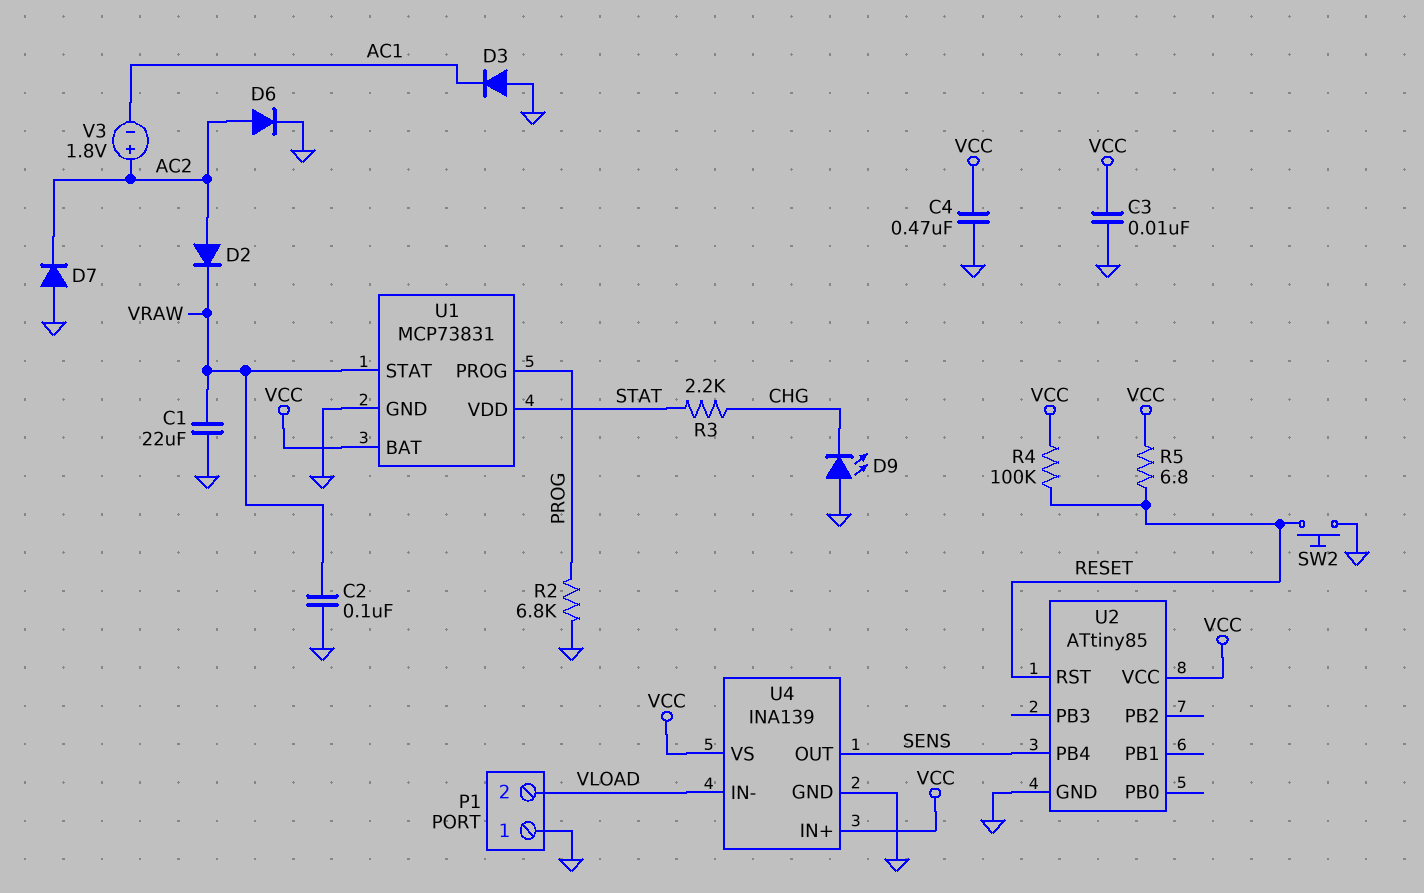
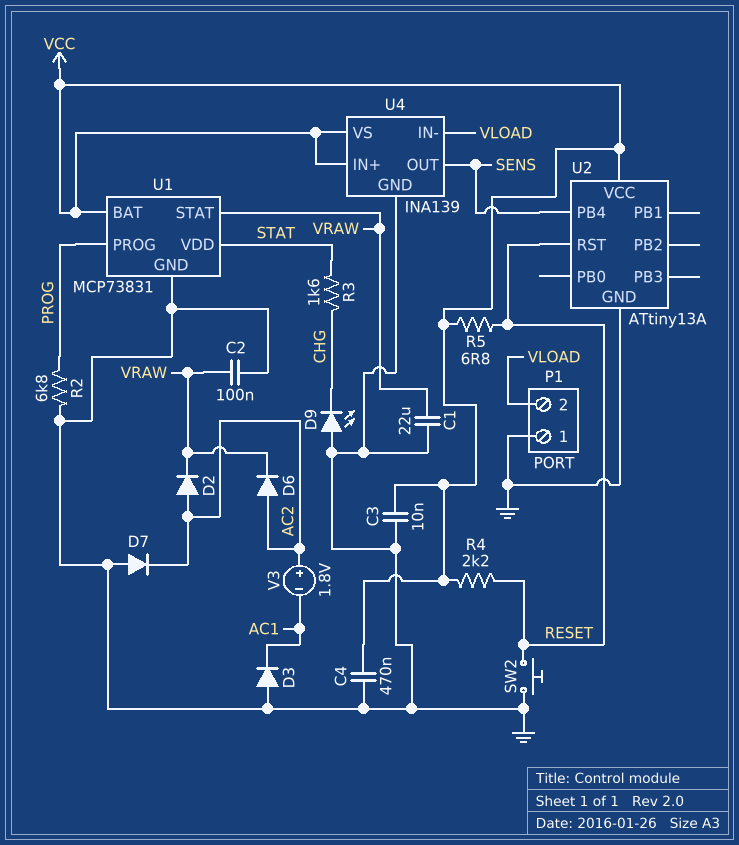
D6: diode (A AC2, K GND) -> diode (A AC2, K VRAW)
R3: 2.2k (CHG, STAT) -> 1.6k (CHG, STAT)
R4: 100k (RESET, VCC) -> 2.2k (RESET, VCC)
U2: ATtiny85 -> ATtiny13A

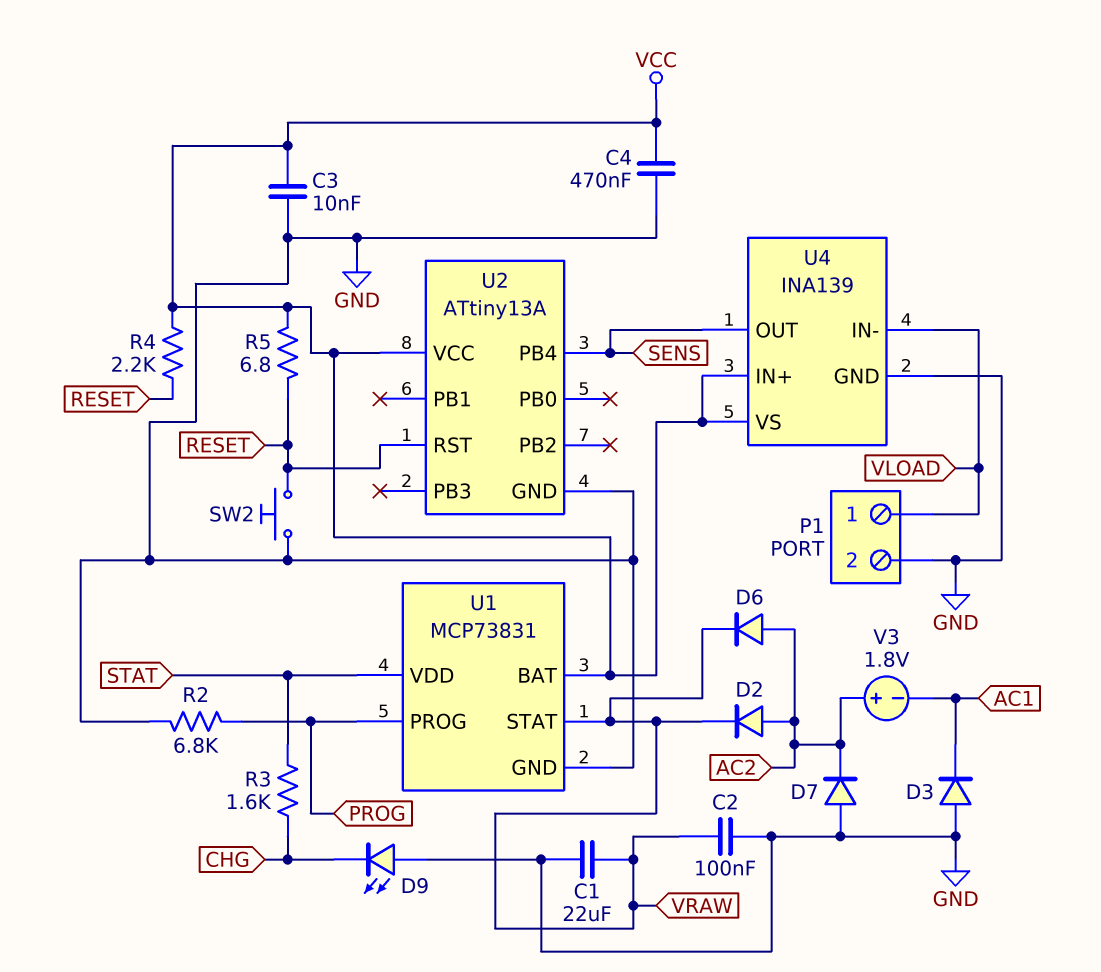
P1 pin 1: GND -> VLOAD
P1 pin 2: VLOAD -> GND

